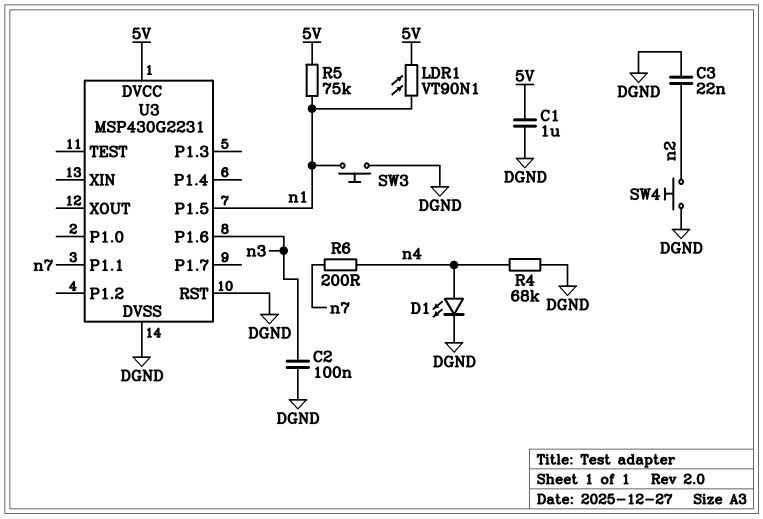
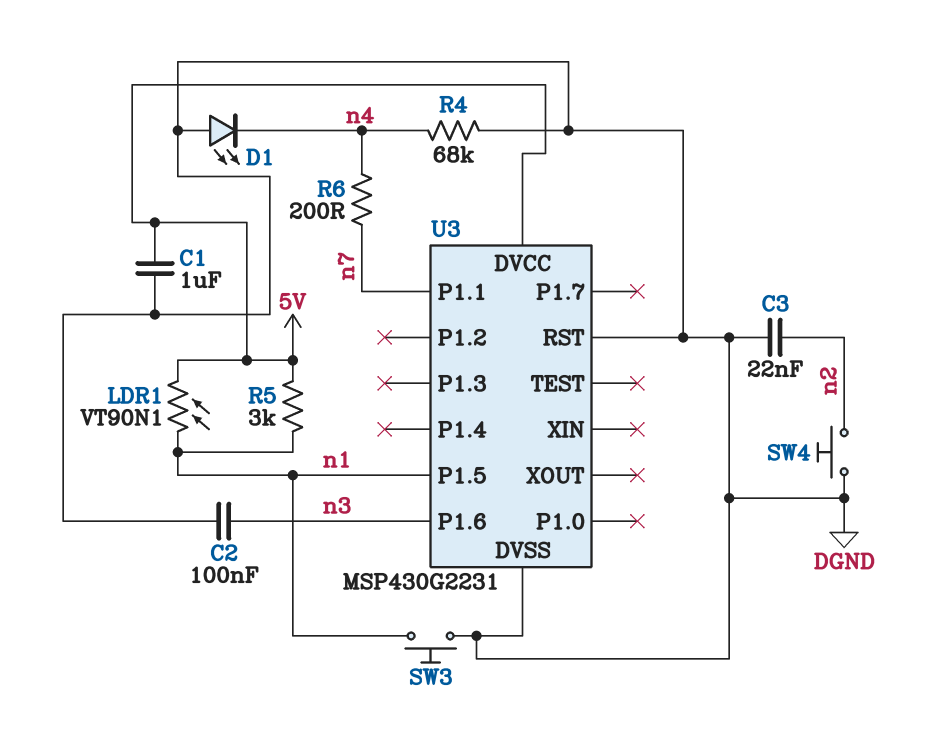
D1: LED (A n4, K DGND) -> LED (A DGND, K n4)
R5: 75k (5V, n1) -> 3k (5V, n1)

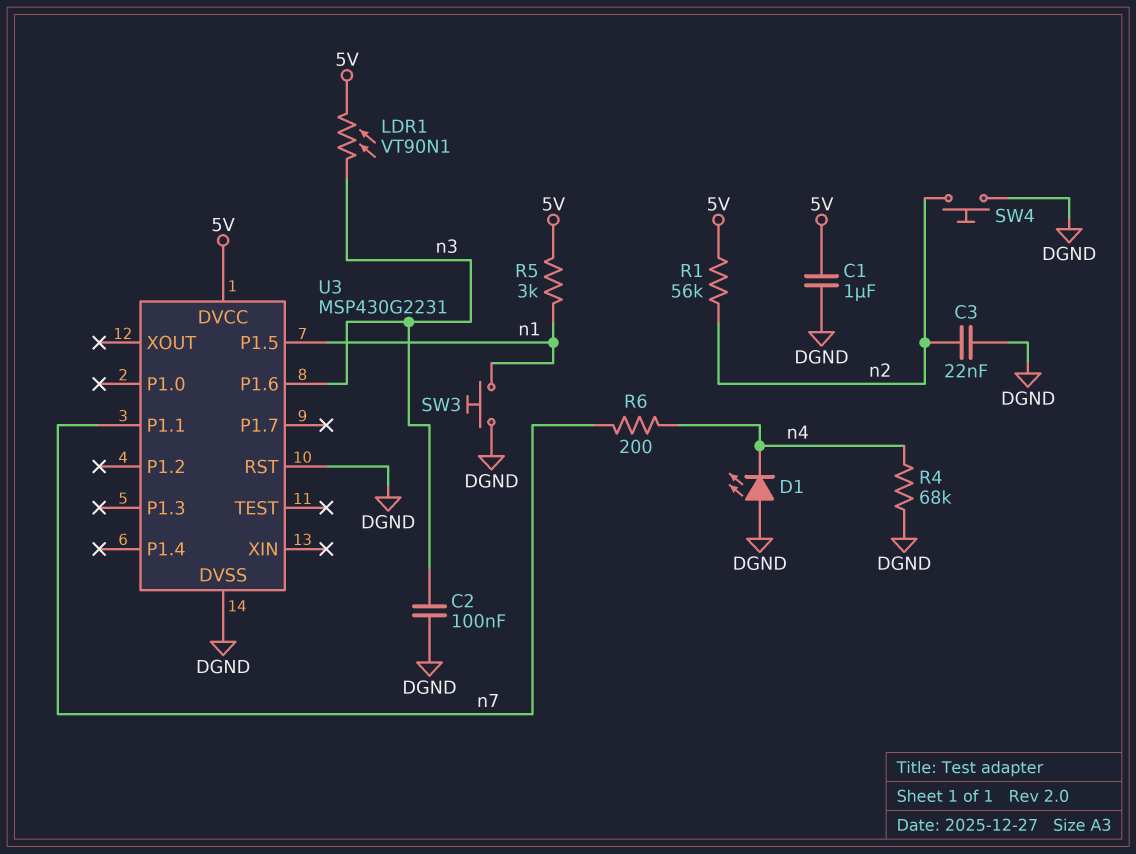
LDR1: VT90N1 (5V, n1) -> VT90N1 (5V, n3)
R1: none -> 56k (5V, n2)

